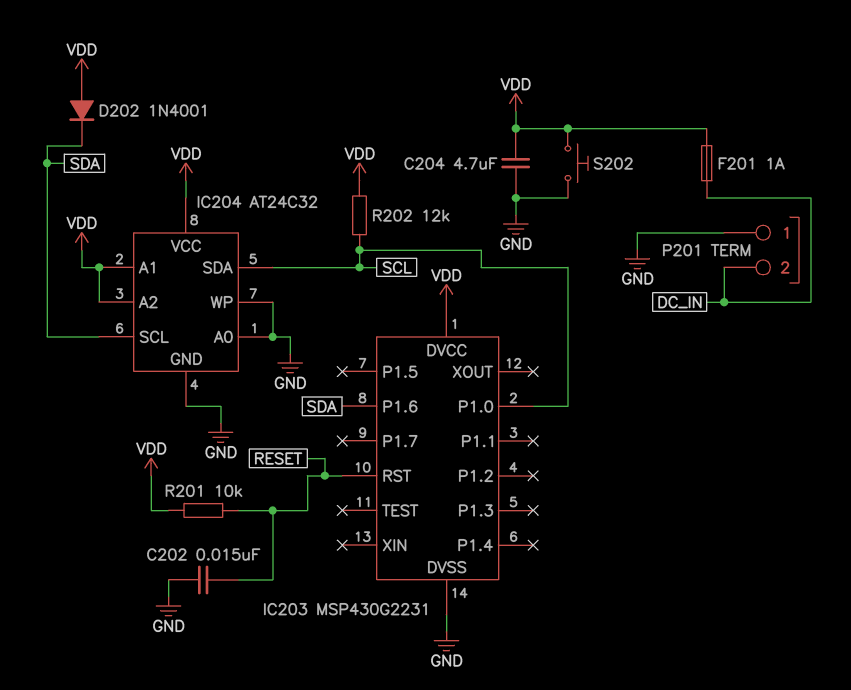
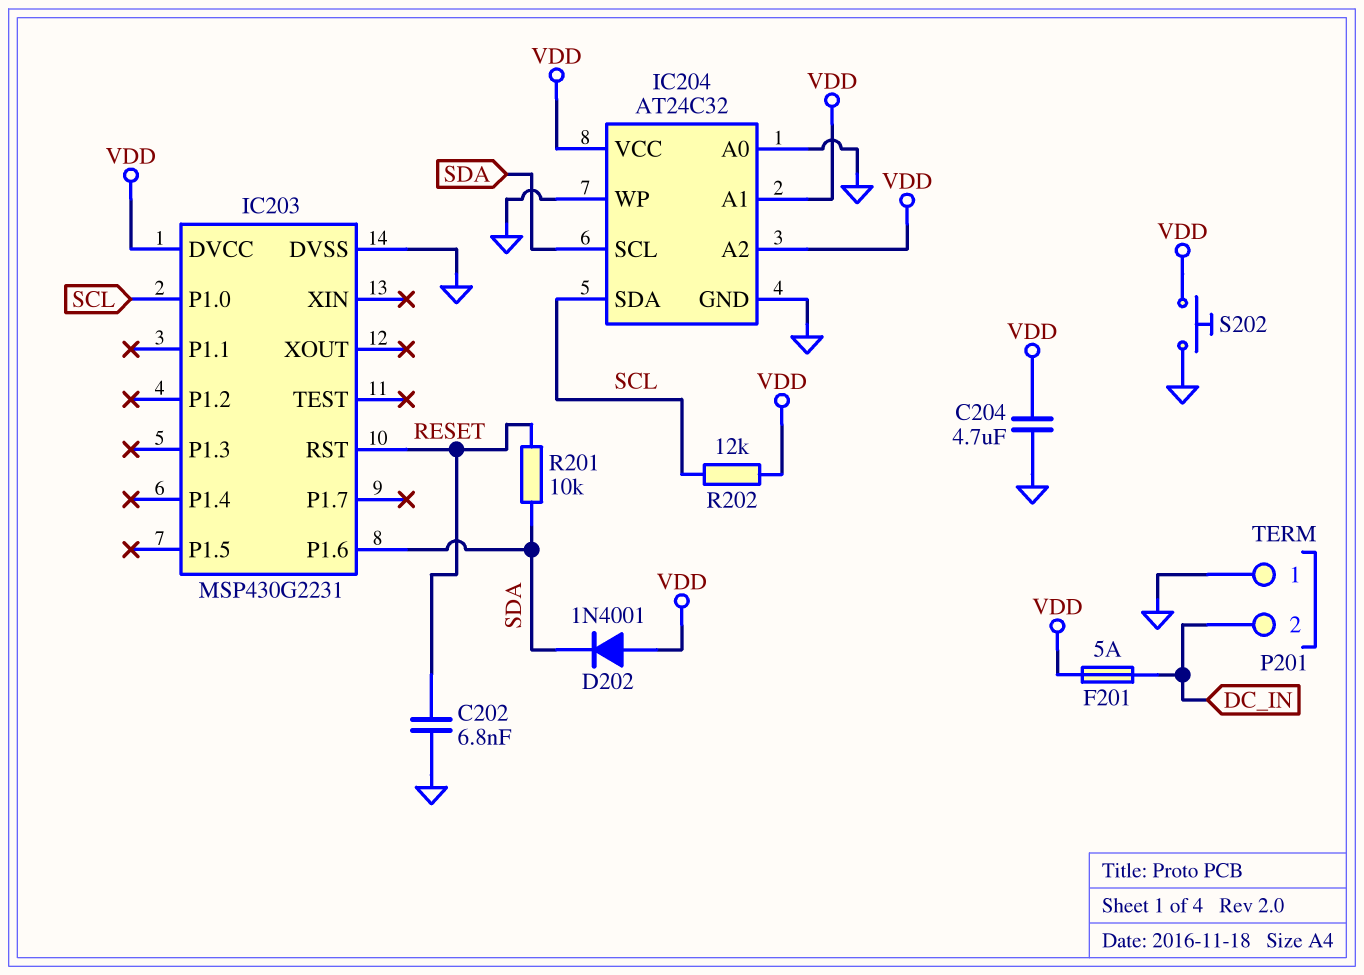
C202: 15nF (GND, RESET) -> 6.8nF (GND, RESET)
F201: 1A (DC_IN, VDD) -> 5A (DC_IN, VDD)
R201: 10k (RESET, VDD) -> 10k (RESET, SDA)

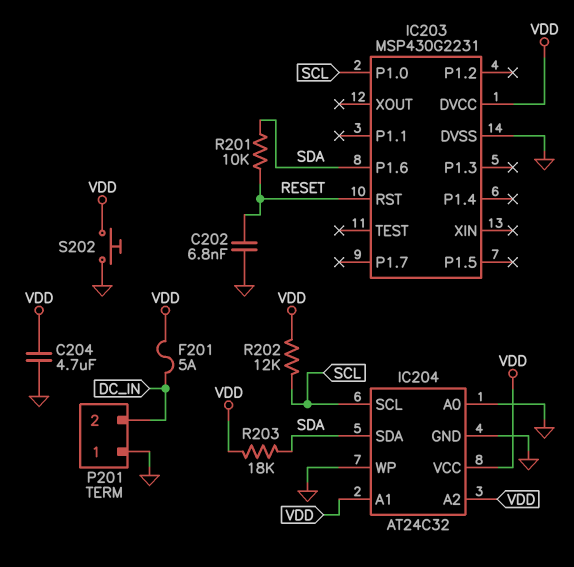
D202: diode 1N4001 (A VDD, K SDA) -> none
IC204 pin SCL: SDA -> SCL
IC204 pin SDA: SCL -> SDA
R203: none -> 18k (SDA, VDD)

